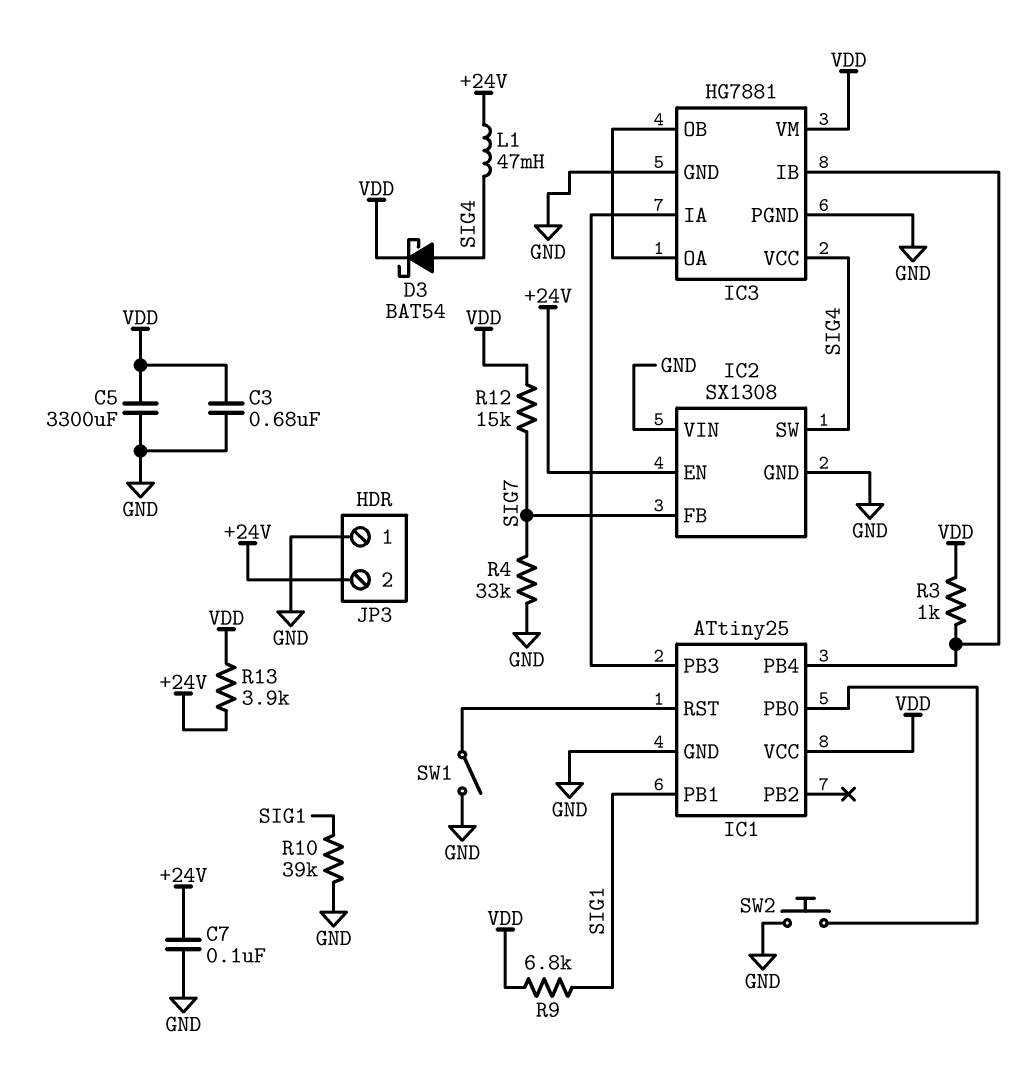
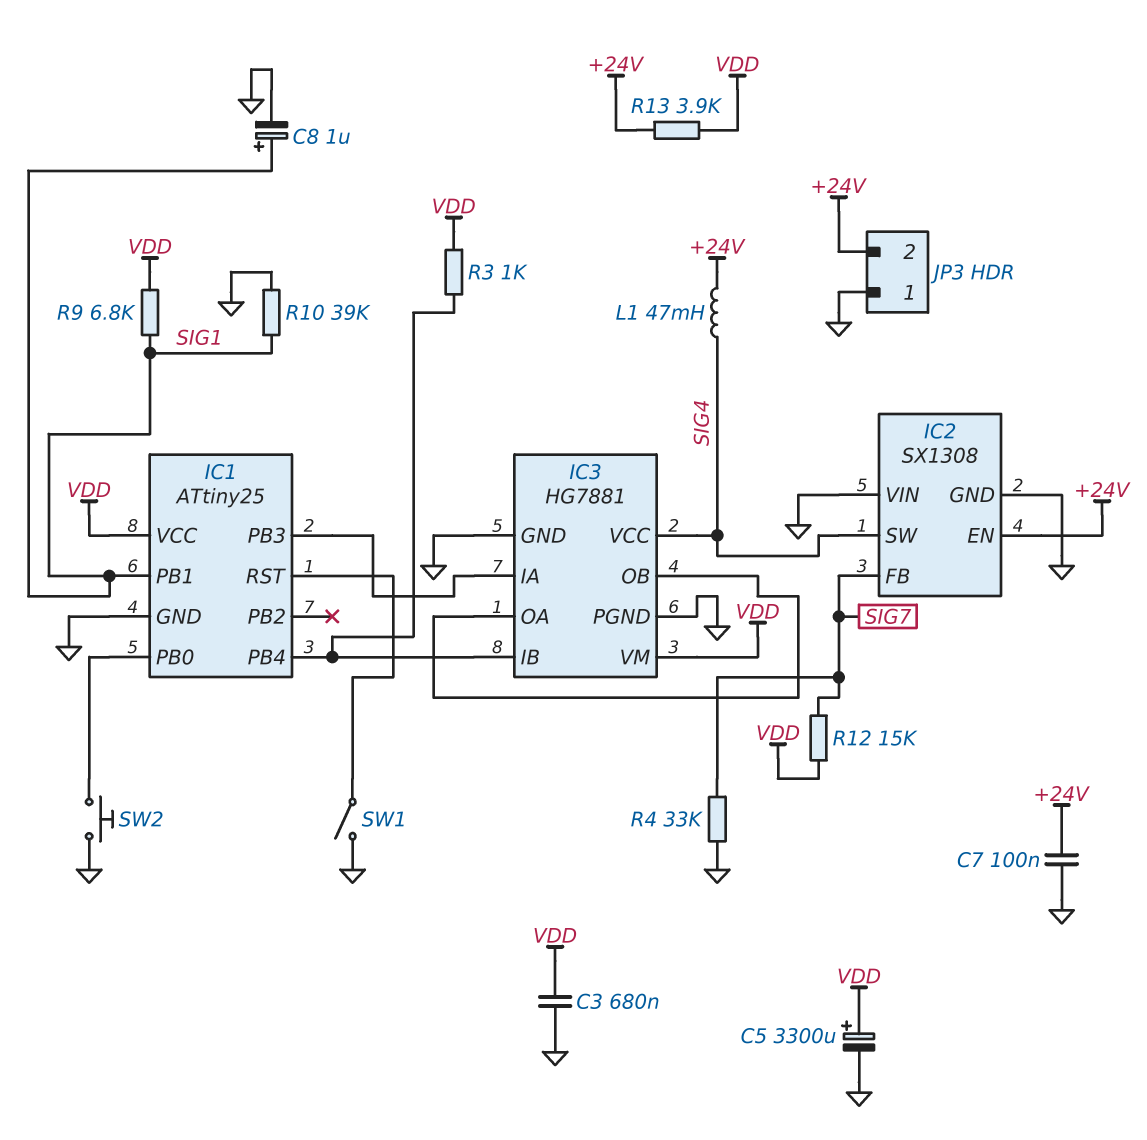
C5: 3300uF (GND, VDD) -> 3300uF (plus VDD, minus GND)
C8: none -> 1uF (plus SIG1, minus GND)
D3: schottky BAT54 (A SIG4, K VDD) -> none

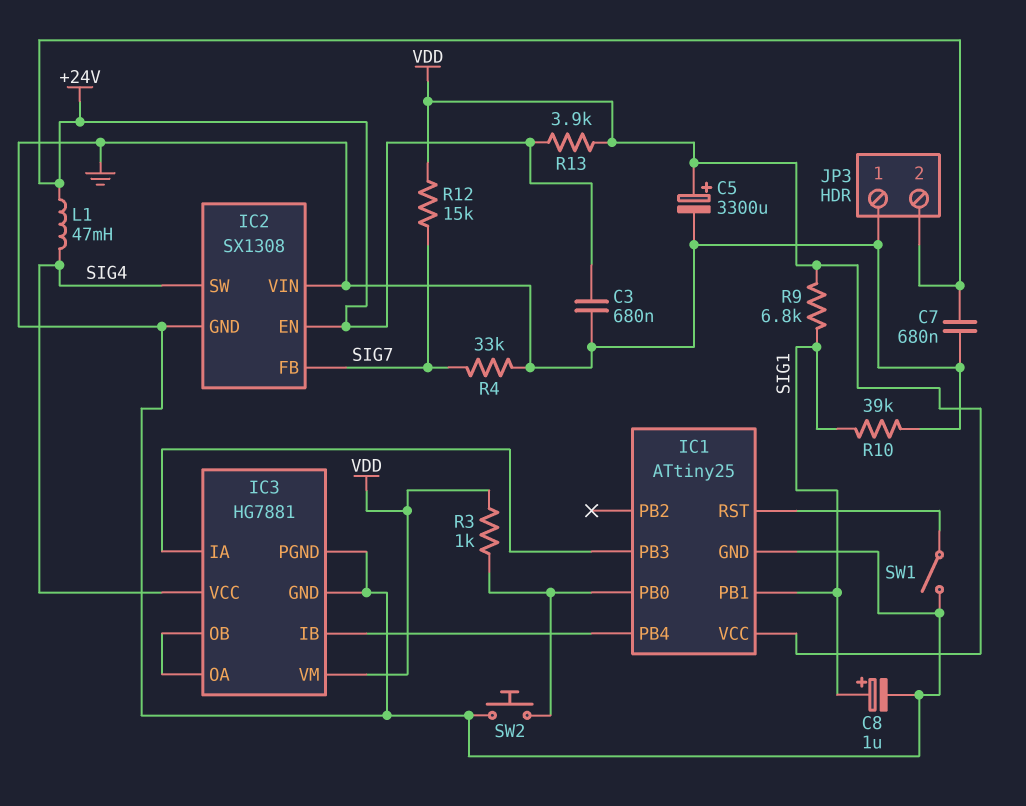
C3: 680nF (GND, VDD) -> 680nF (+24V, GND)
C7: 100nF (+24V, GND) -> 680nF (+24V, GND)
R3: 1k (IC1/PB4, VDD) -> 1k (IC1/PB0, VDD)

